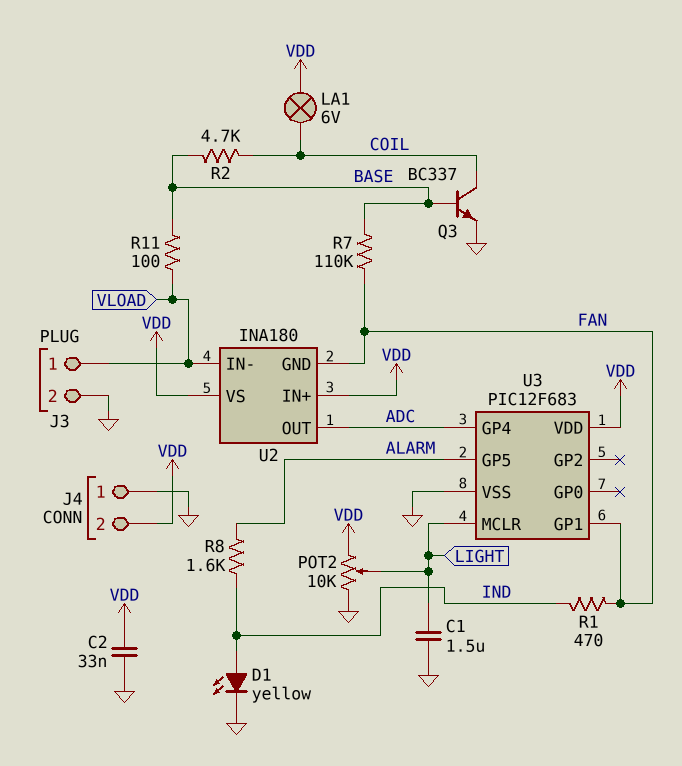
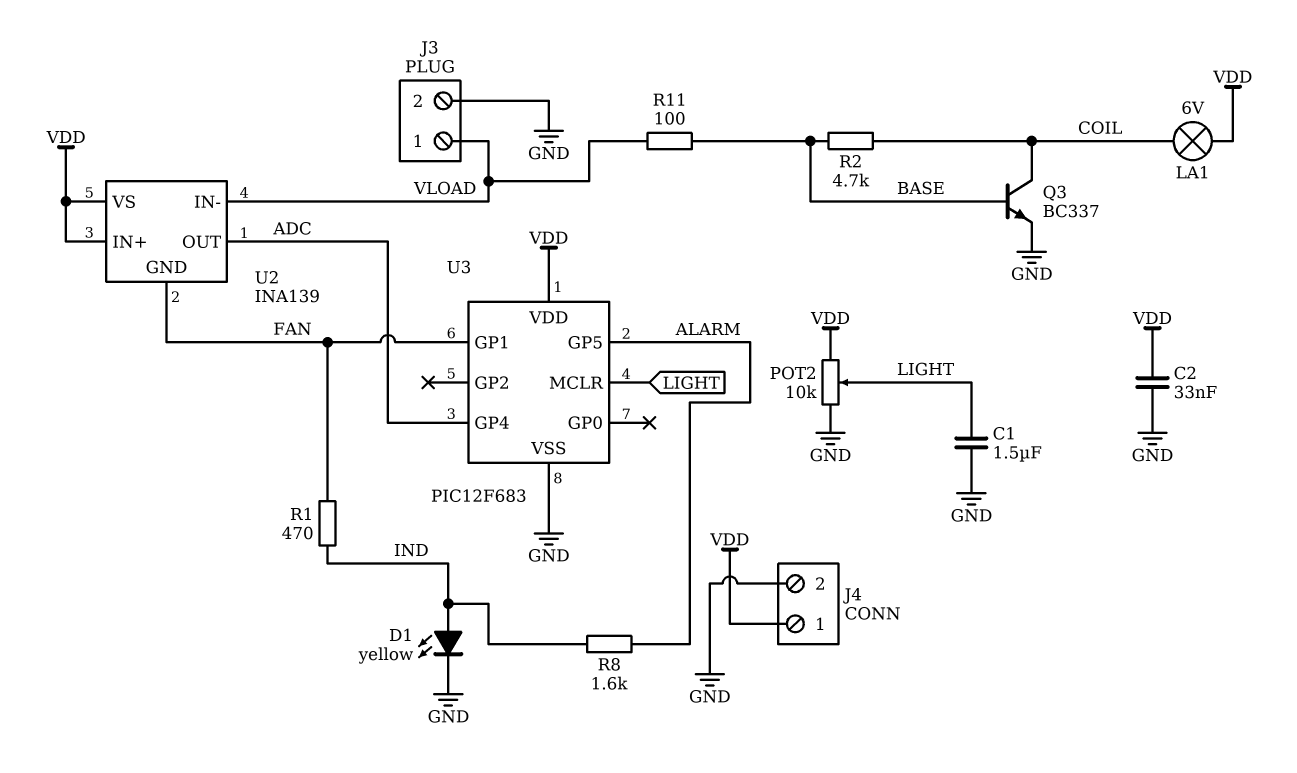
J4 pin 1: GND -> VDD
J4 pin 2: VDD -> GND
R7: 110k (BASE, FAN) -> none
U2: INA180 -> INA139

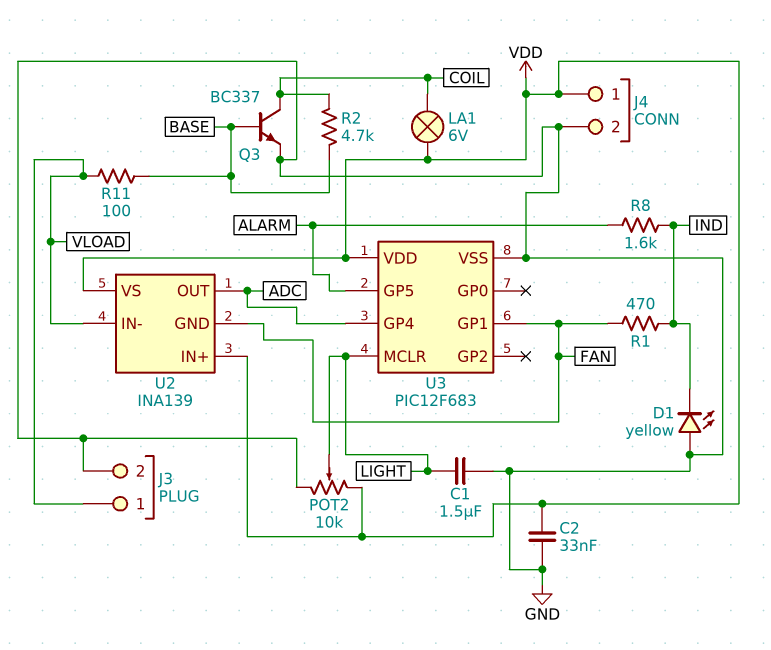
D1: LED yellow (A IND, K GND) -> LED yellow (A GND, K IND)

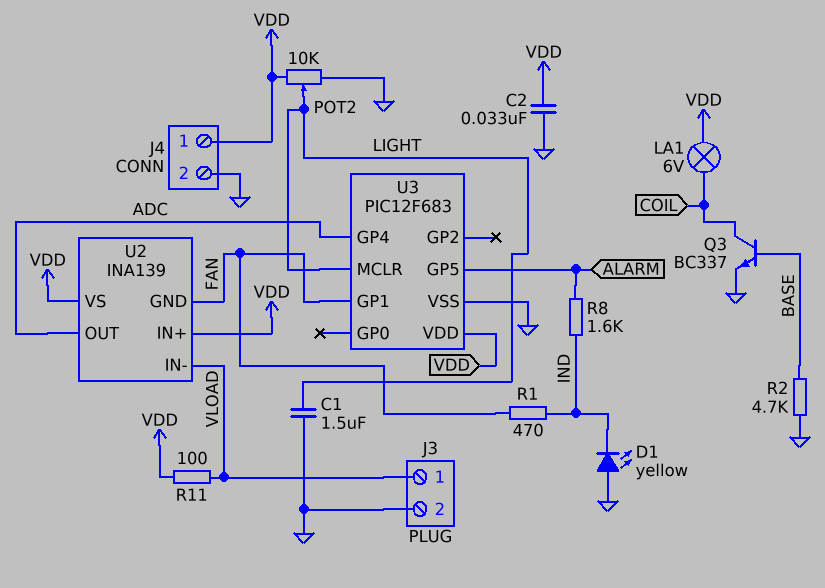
R2: 4.7k (BASE, COIL) -> 4.7k (BASE, GND)
R11: 100 (BASE, VLOAD) -> 100 (VDD, VLOAD)

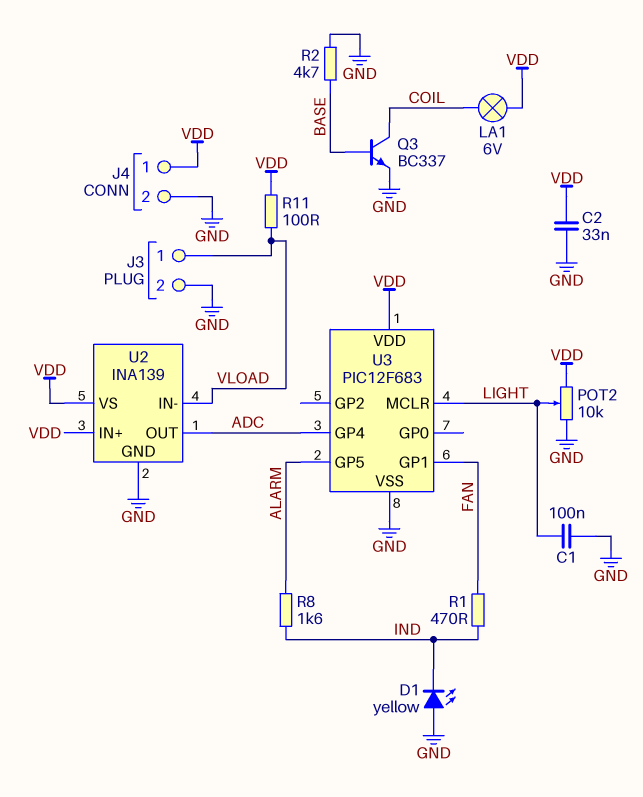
C1: 1.5uF (GND, LIGHT) -> 100nF (GND, LIGHT)
U2 pin GND: FAN -> GND

